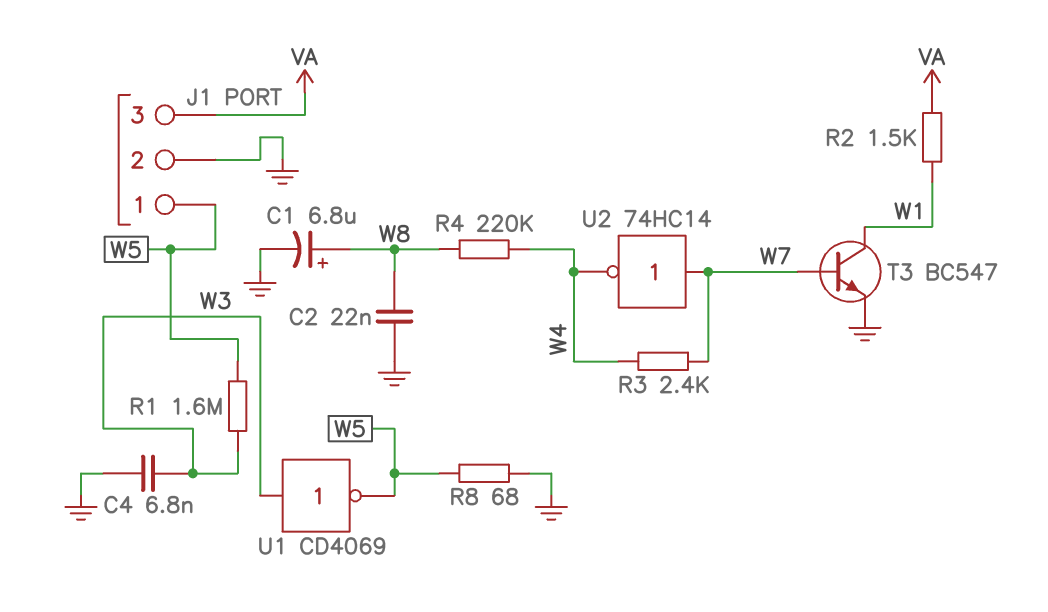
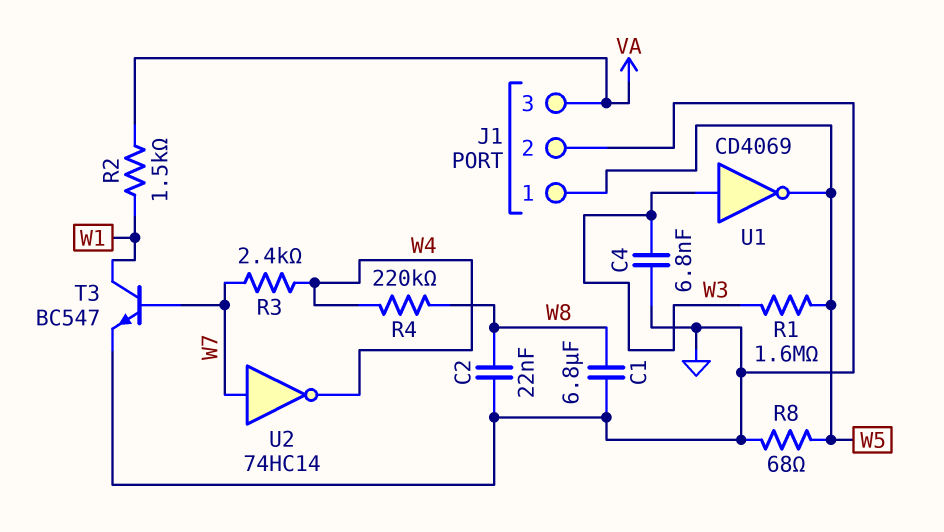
C1: 6.8uF (plus W8, minus GND) -> 6.8uF (GND, W8)

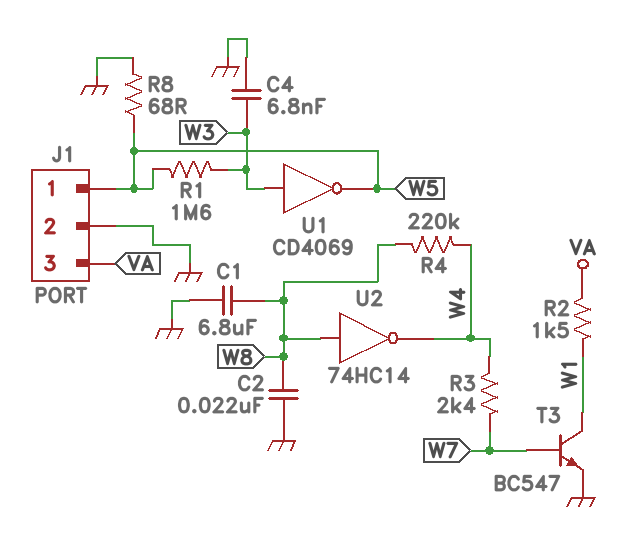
U2: NOT 74HC14 (in W7, out W4) -> NOT 74HC14 (in W8, out W4)

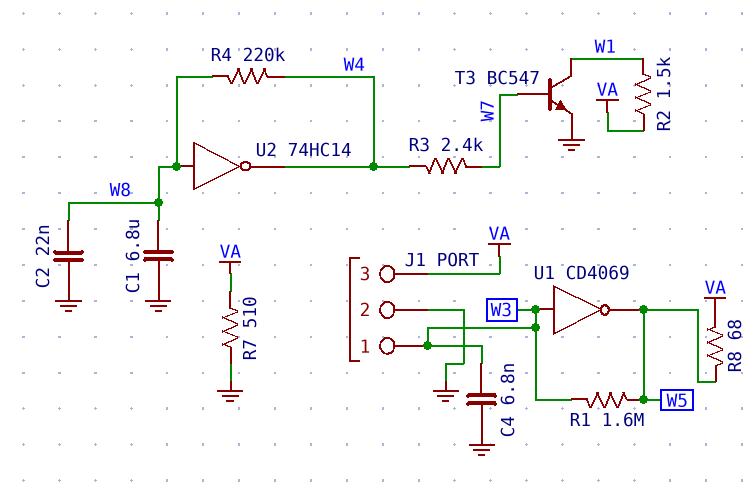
J1 pin 1: W5 -> W3
R7: none -> 510 (GND, VA)
R8: 68 (GND, W5) -> 68 (VA, W5)

